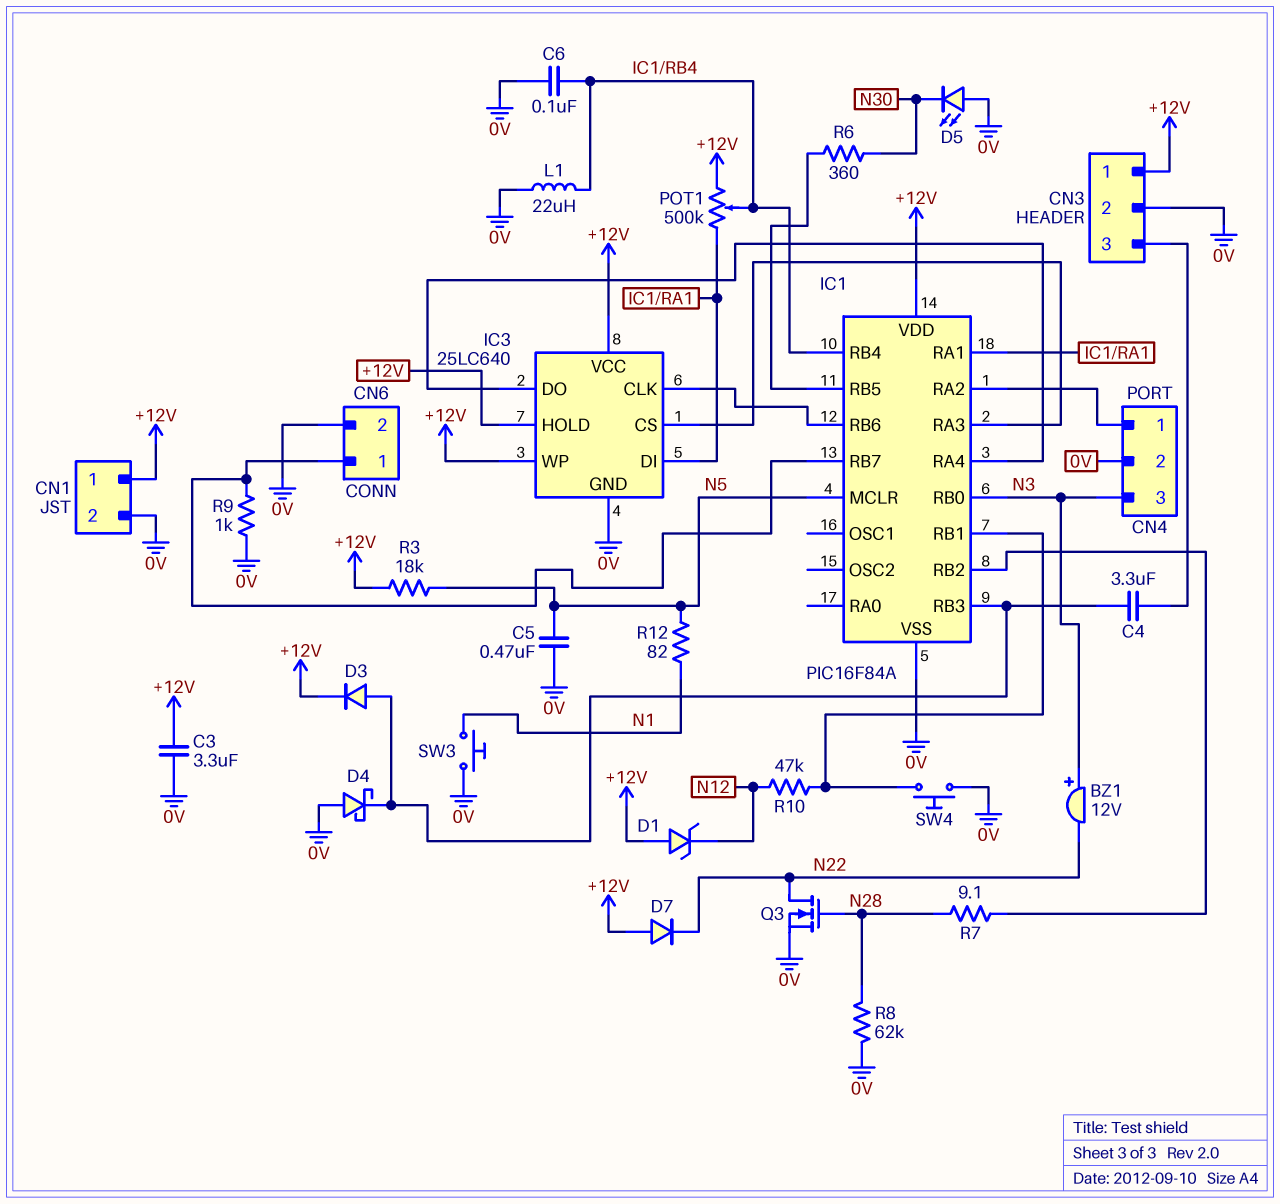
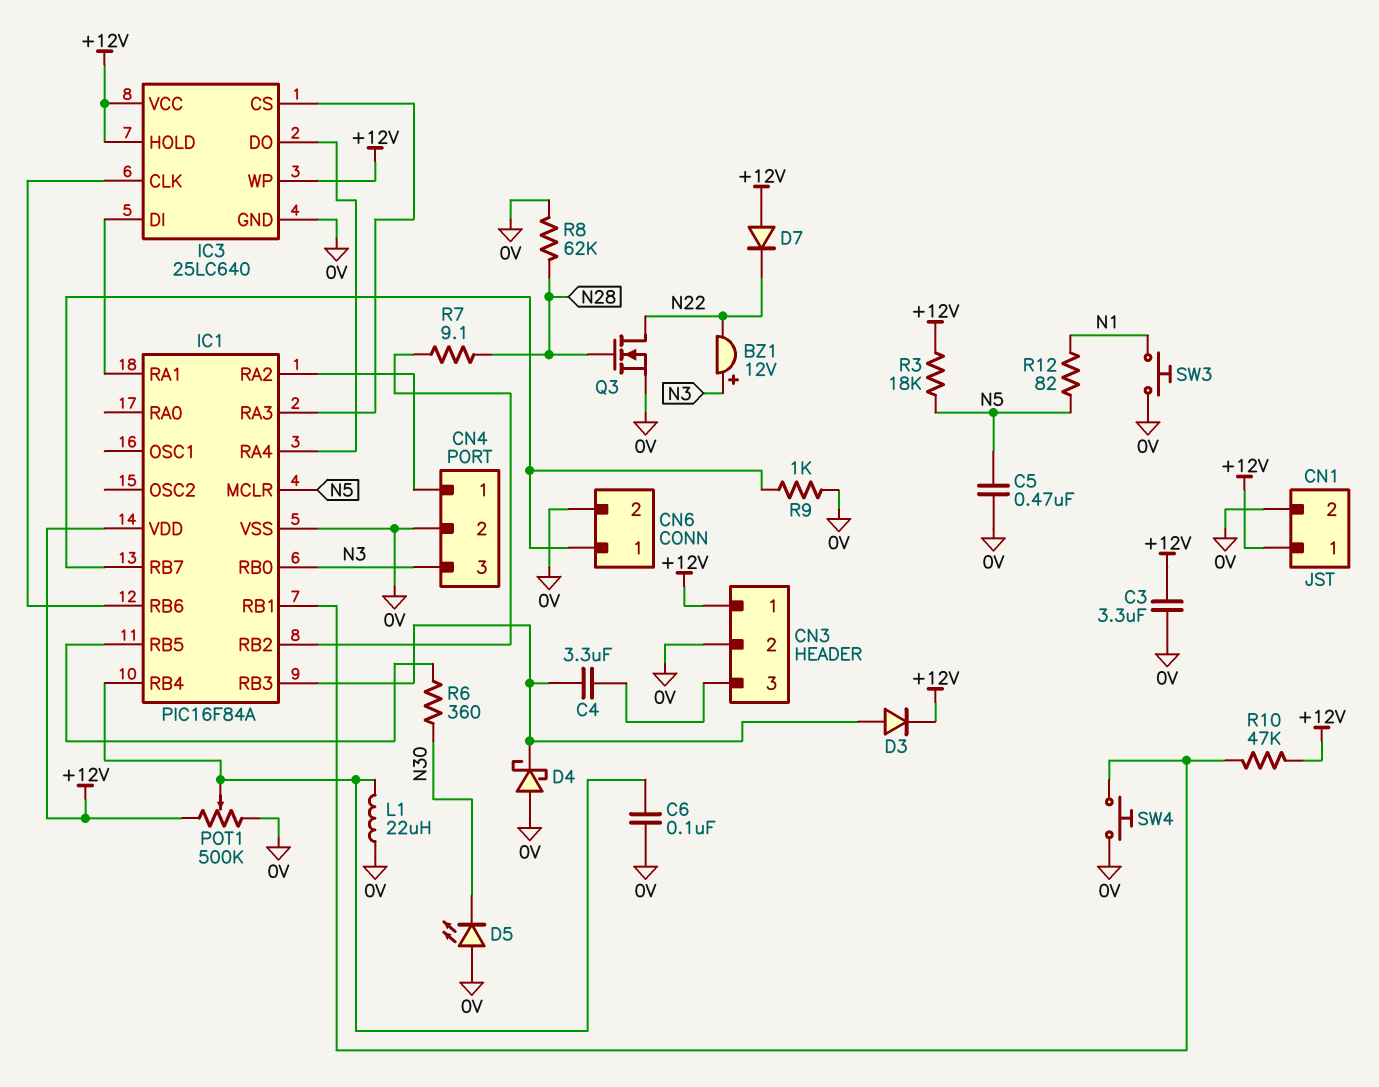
D1: zener (A +12V, K N12) -> none
POT1: 500k (+12V, IC1/RA1, wiper IC1/RB4) -> 500k (+12V, 0V, wiper IC1/RB4)
R10: 47k (IC1/RB1, N12) -> 47k (+12V, IC1/RB1)

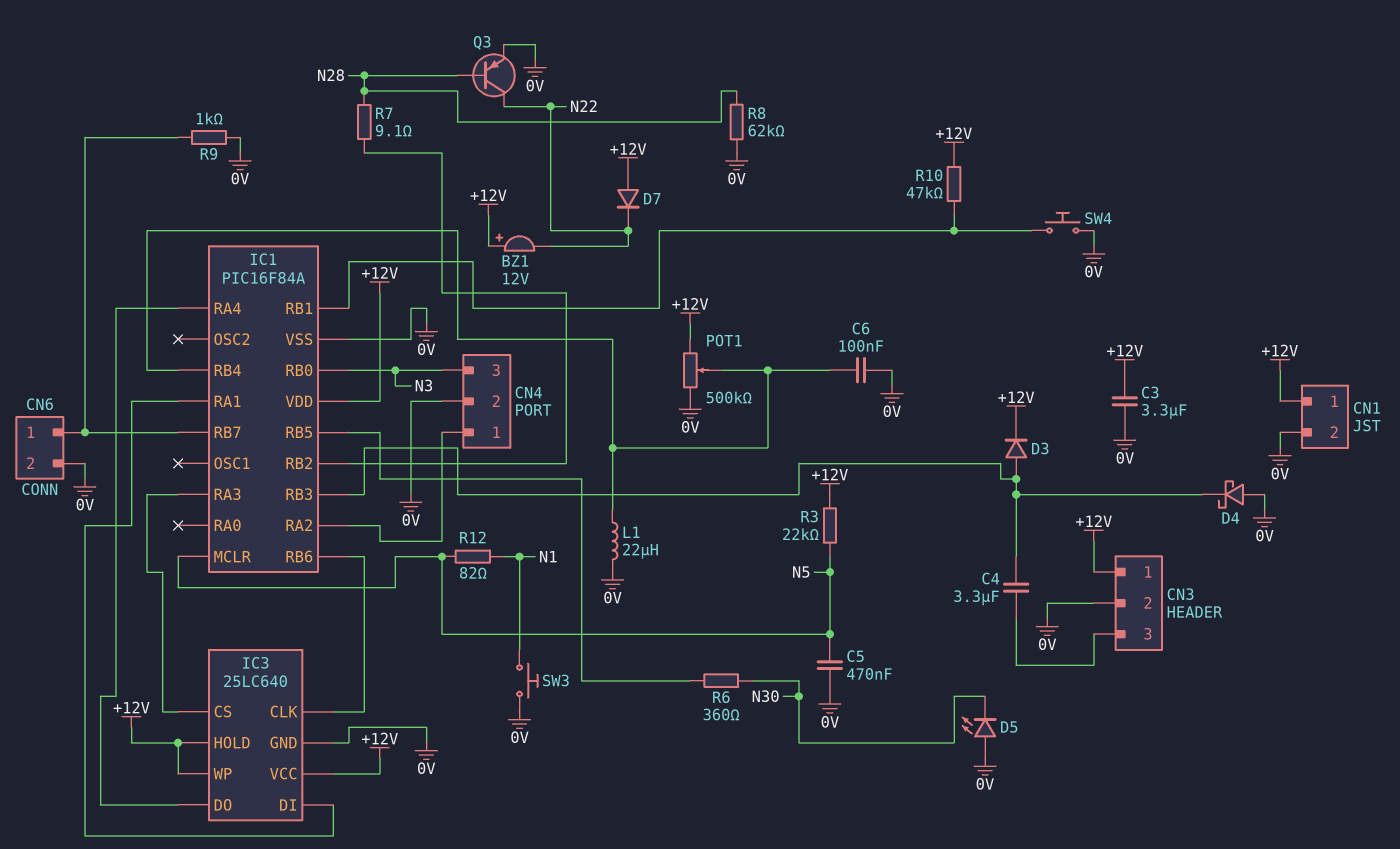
BZ1: buzzer 12V (plus N3, minus N22) -> buzzer 12V (plus +12V, minus N22)
Q3: NMOS (G N28, D N22, S 0V) -> PNP (B N28, C N22, E 0V)
R3: 18k (+12V, N5) -> 22k (+12V, N5)

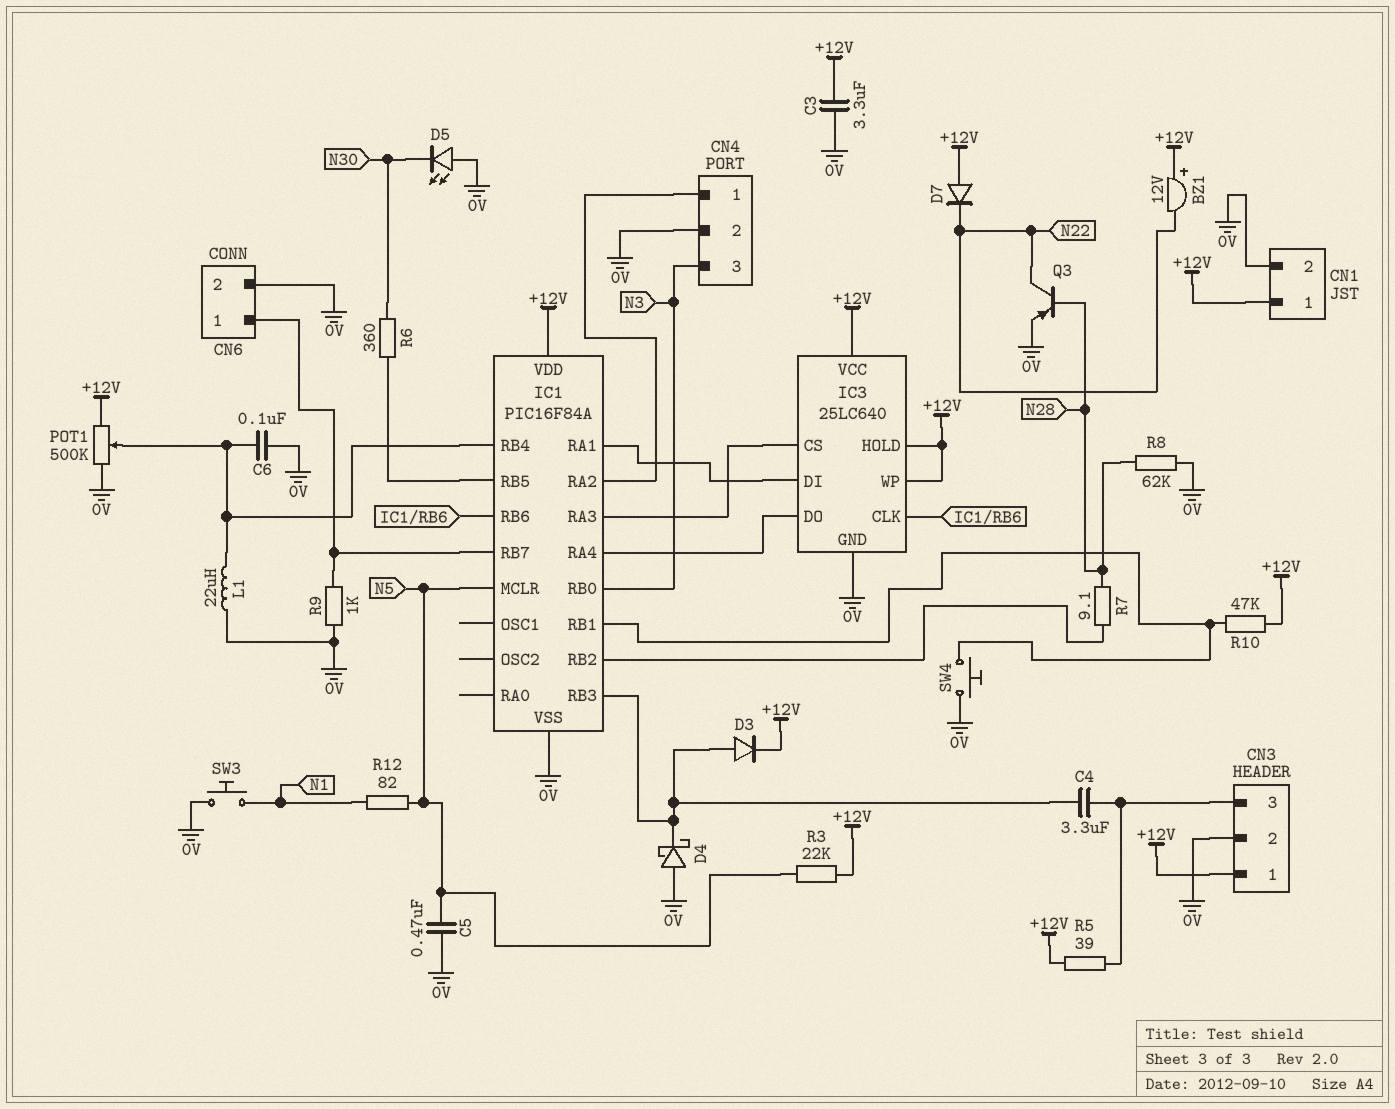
R5: none -> 39 (+12V, CN3/3)

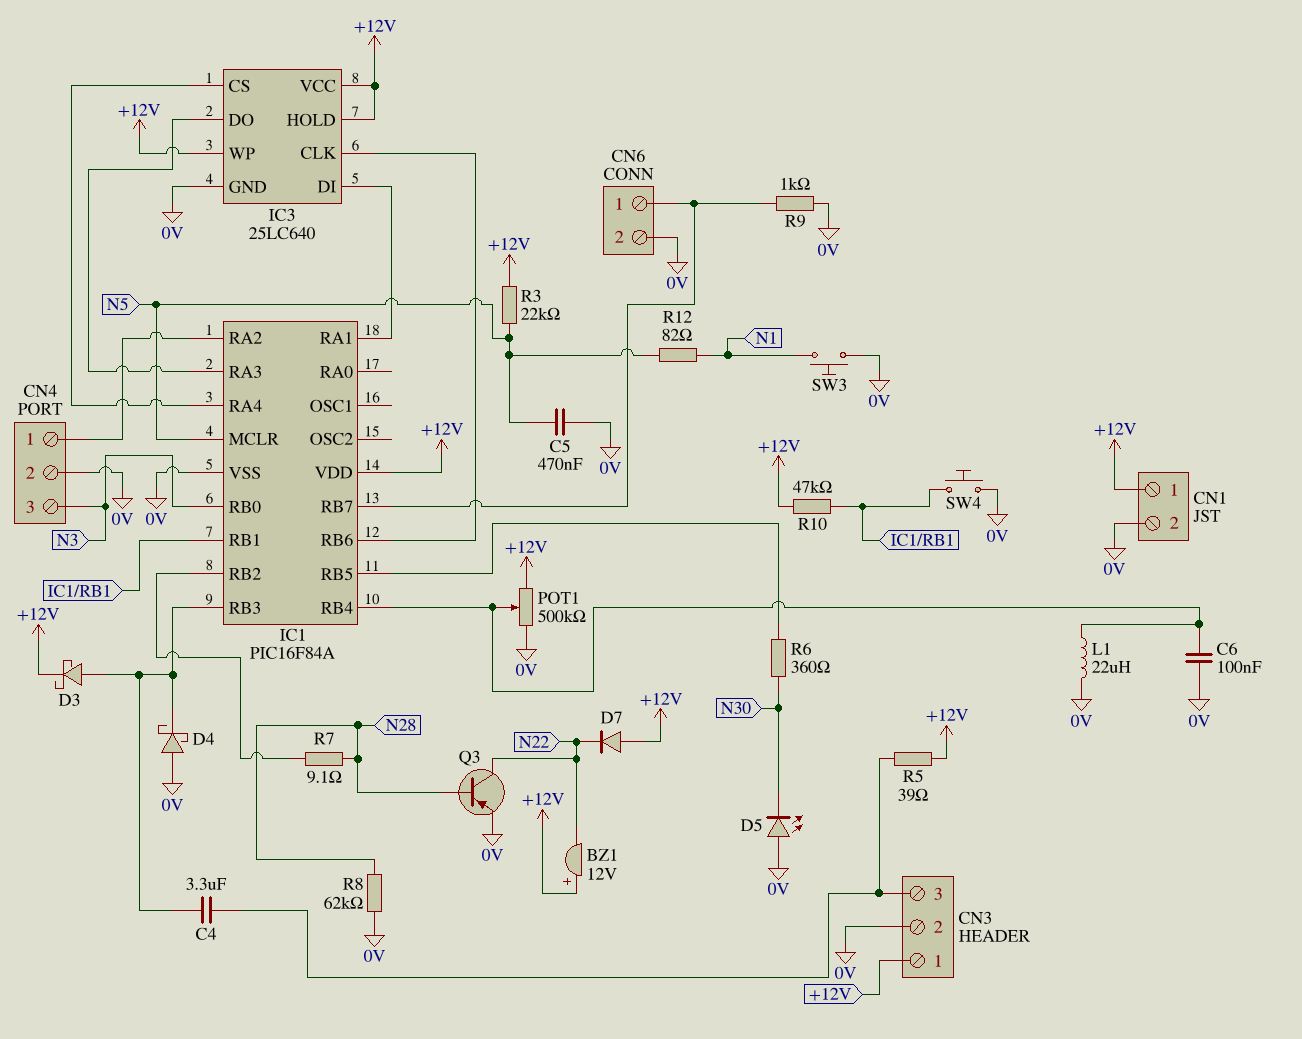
C3: 3.3uF (+12V, 0V) -> none
D3: diode (A IC1/RB3, K +12V) -> schottky (A IC1/RB3, K +12V)
IC3 pin CS: IC1/RA3 -> IC1/RA4
IC3 pin DO: IC1/RA4 -> IC1/RA3

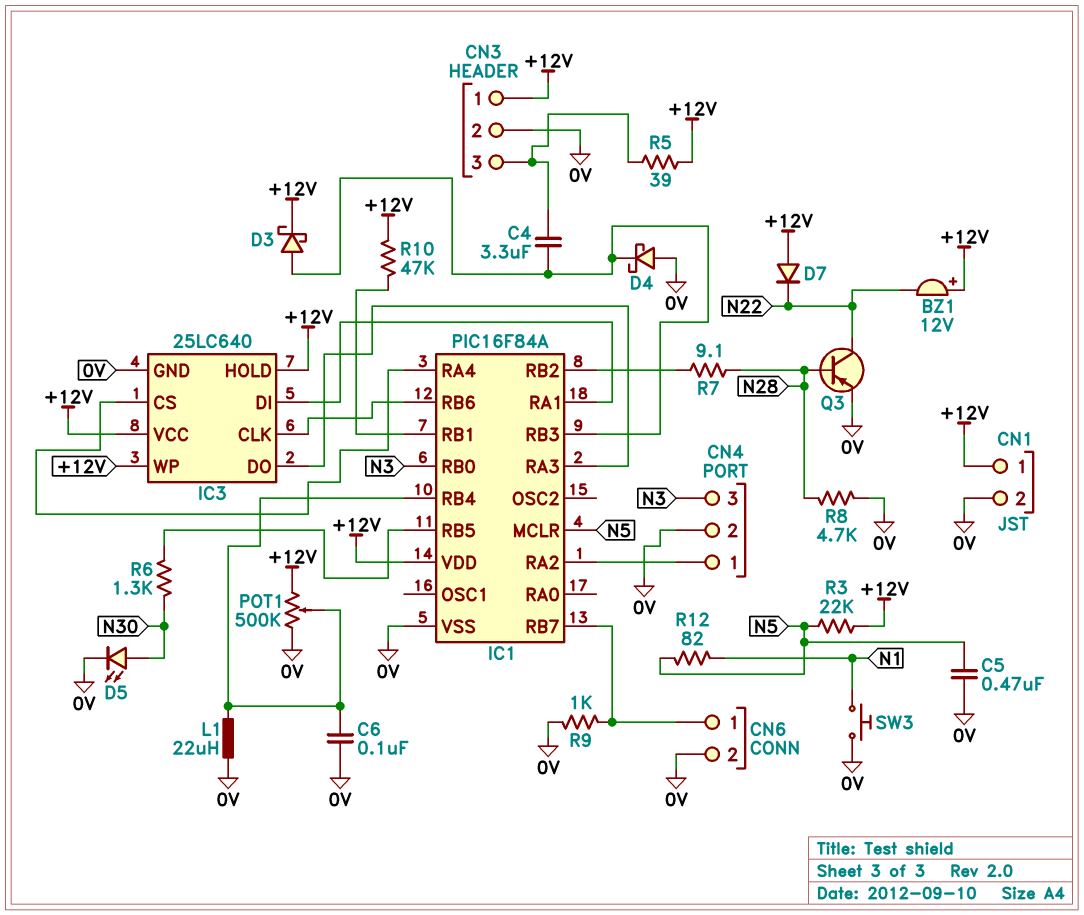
D5: LED (A 0V, K N30) -> LED (A N30, K 0V)
R6: 360 (IC1/RB5, N30) -> 1.3k (IC1/RB5, N30)
R8: 62k (0V, N28) -> 4.7k (0V, N28)
SW4: button (0V, IC1/RB1) -> none

